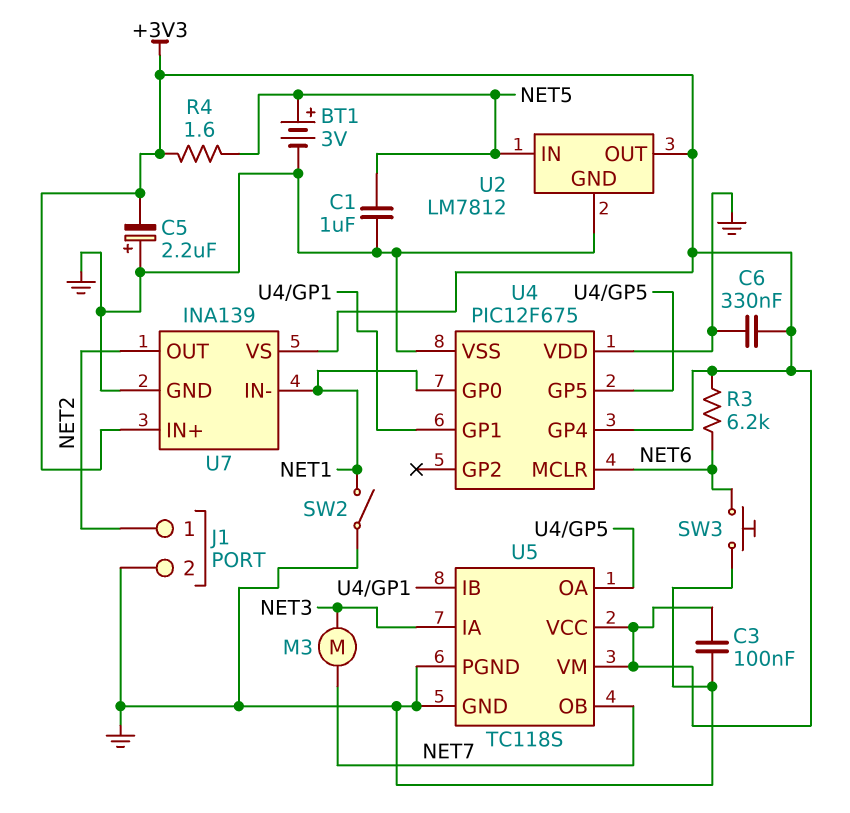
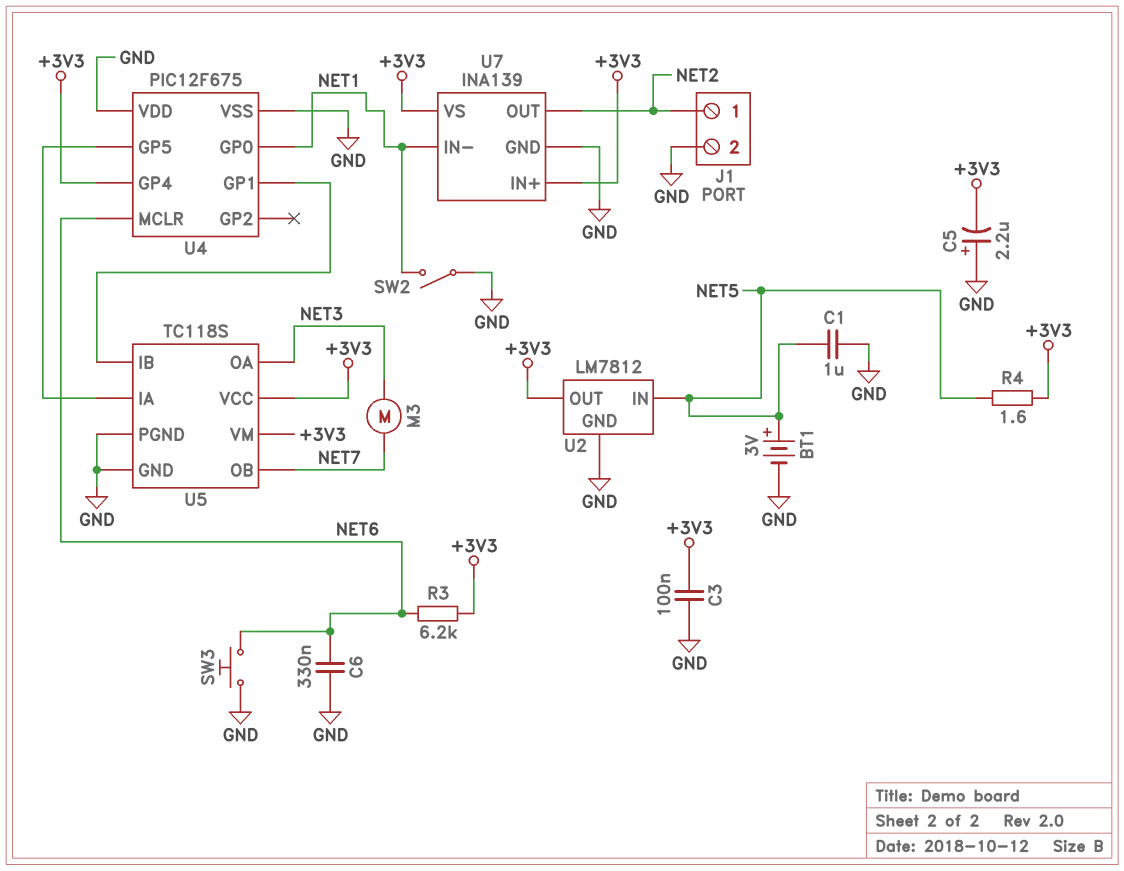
C6: 330nF (+3V3, GND) -> 330nF (GND, NET6)
U5 pin IA: NET3 -> U4/GP5
U5 pin OA: U4/GP5 -> NET3

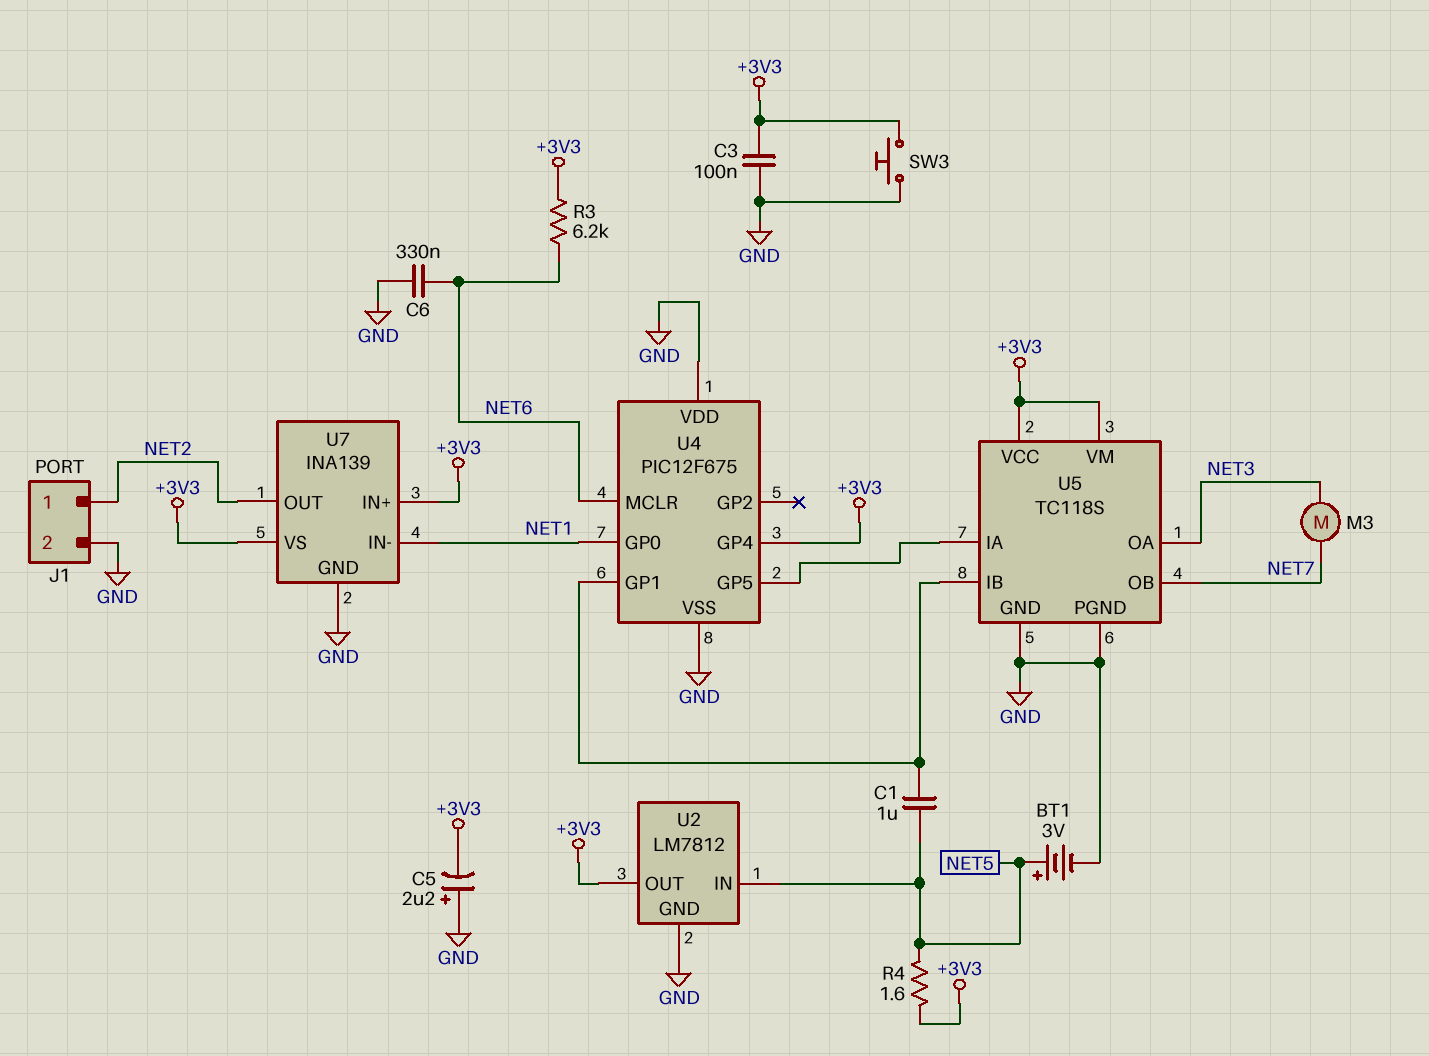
C1: 1uF (GND, NET5) -> 1uF (NET5, U4/GP1)
SW2: switch (GND, NET1) -> none
SW3: button (GND, NET6) -> button (+3V3, GND)

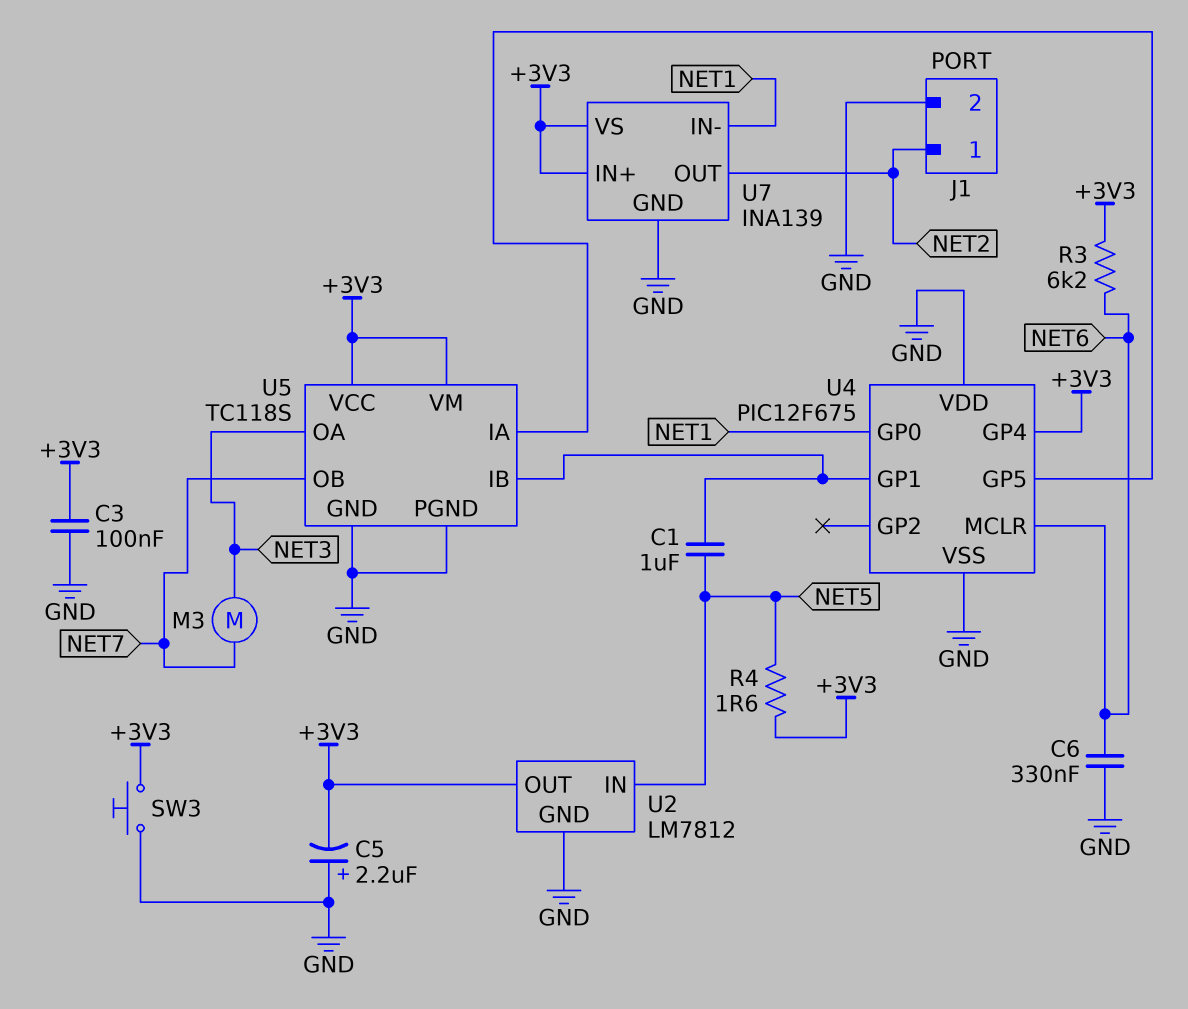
BT1: 3V (plus NET5, minus GND) -> none

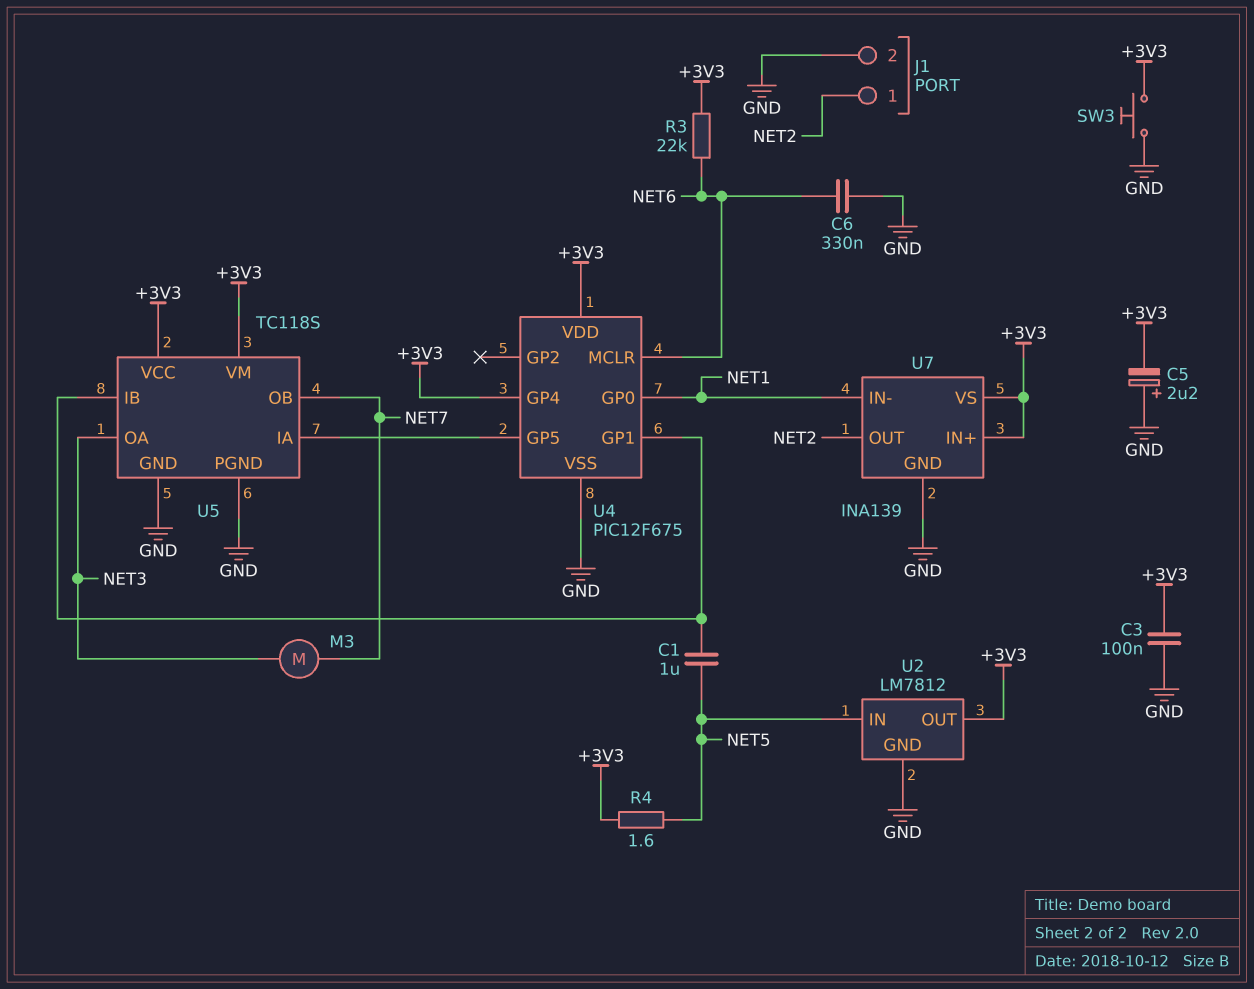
R3: 6.2k (+3V3, NET6) -> 22k (+3V3, NET6)
U4 pin VDD: GND -> +3V3

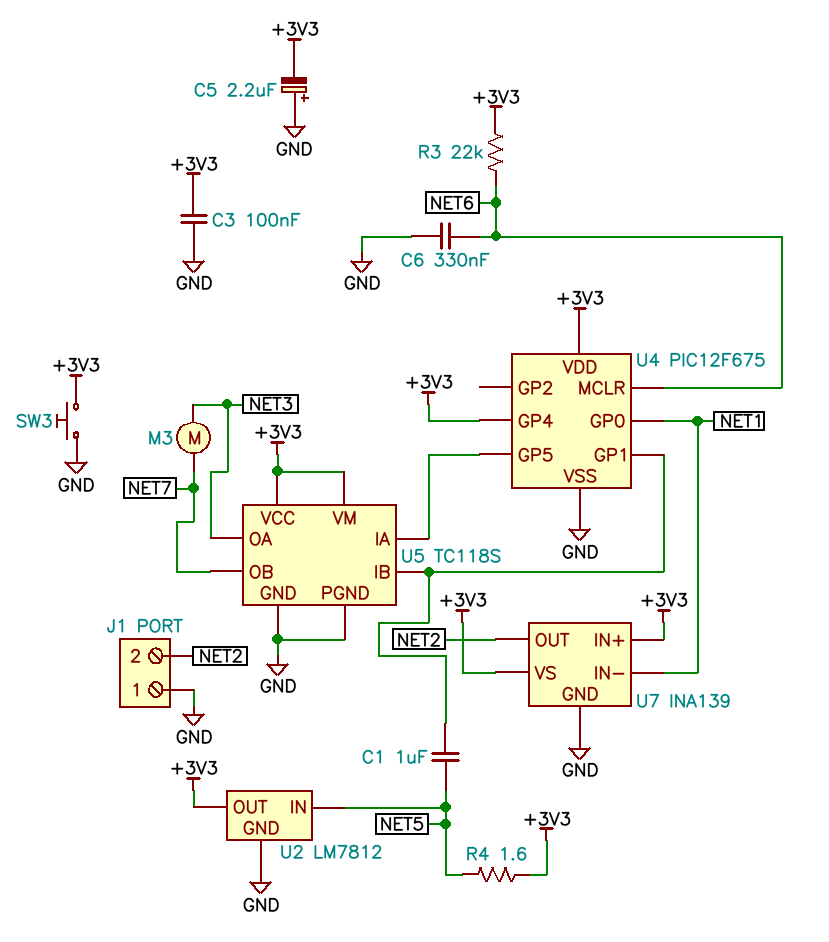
J1 pin 1: NET2 -> GND
J1 pin 2: GND -> NET2

